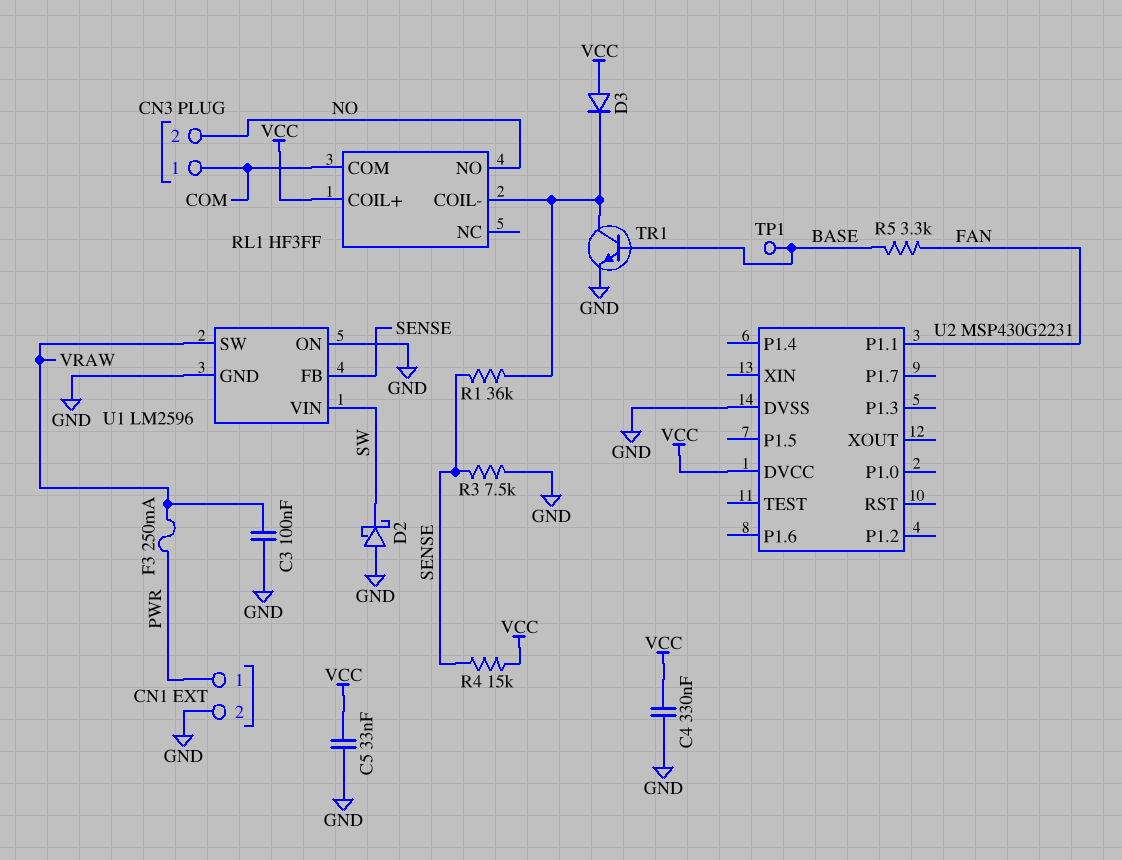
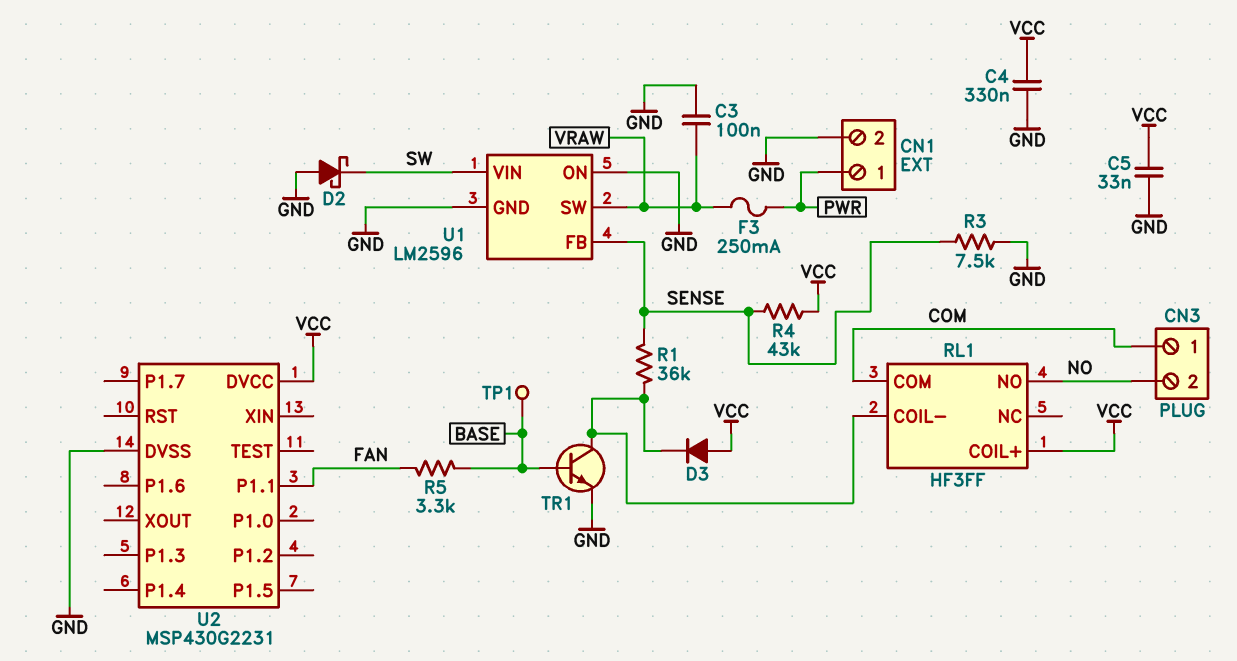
R4: 15k (SENSE, VCC) -> 43k (SENSE, VCC)

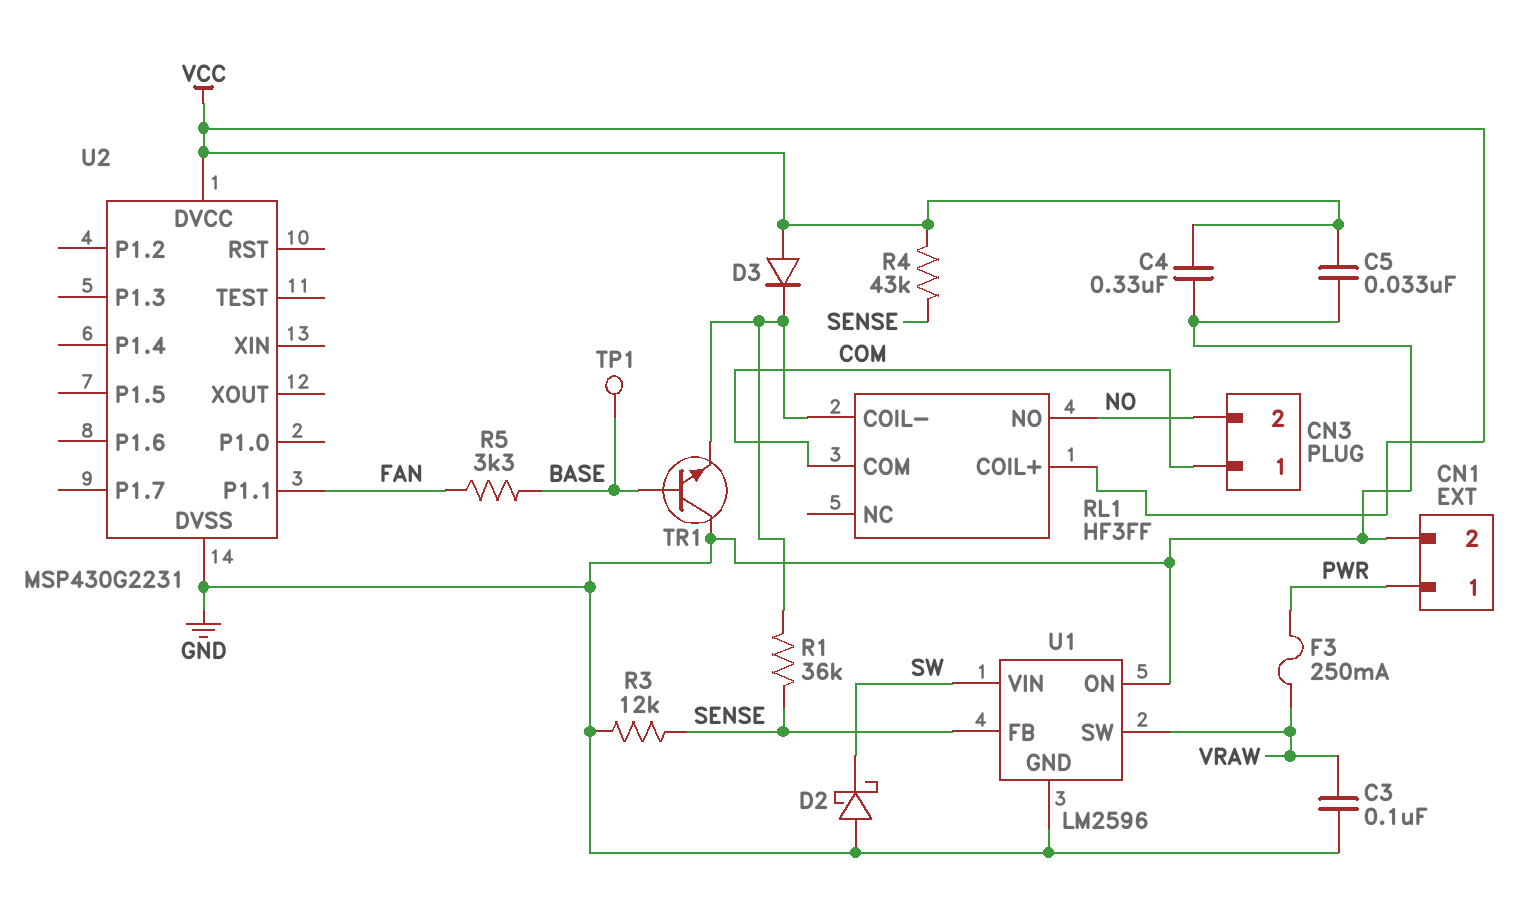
R3: 7.5k (GND, SENSE) -> 12k (GND, SENSE)
TR1: NPN (B BASE, C RL1/COIL-, E GND) -> NPN (B BASE, C GND, E RL1/COIL-)

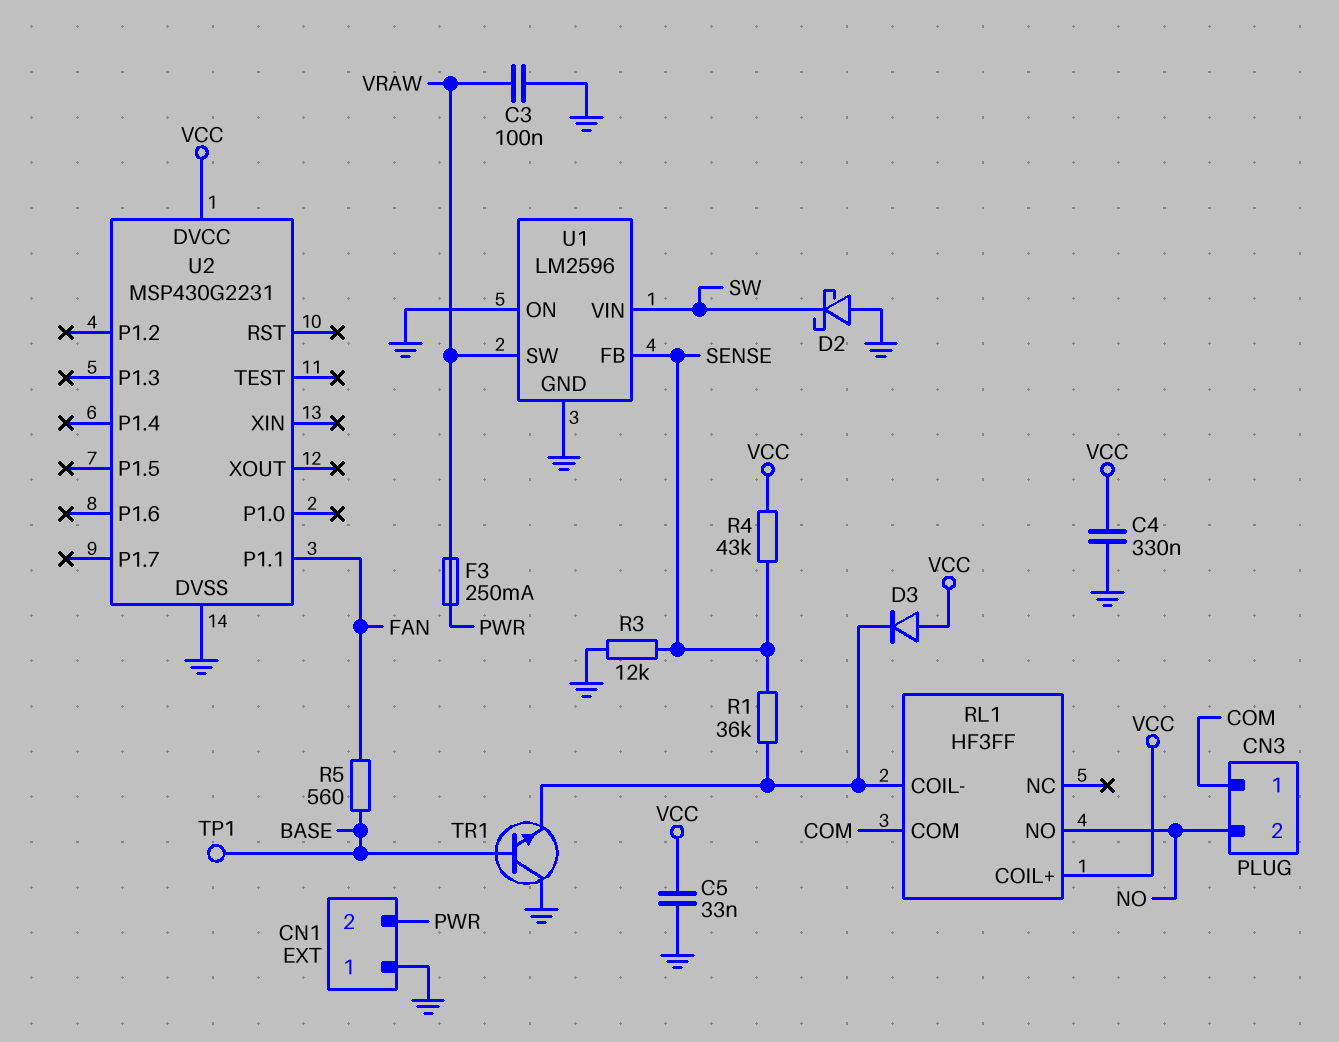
CN1 pin 1: PWR -> GND
CN1 pin 2: GND -> PWR
R5: 3.3k (BASE, FAN) -> 560 (BASE, FAN)

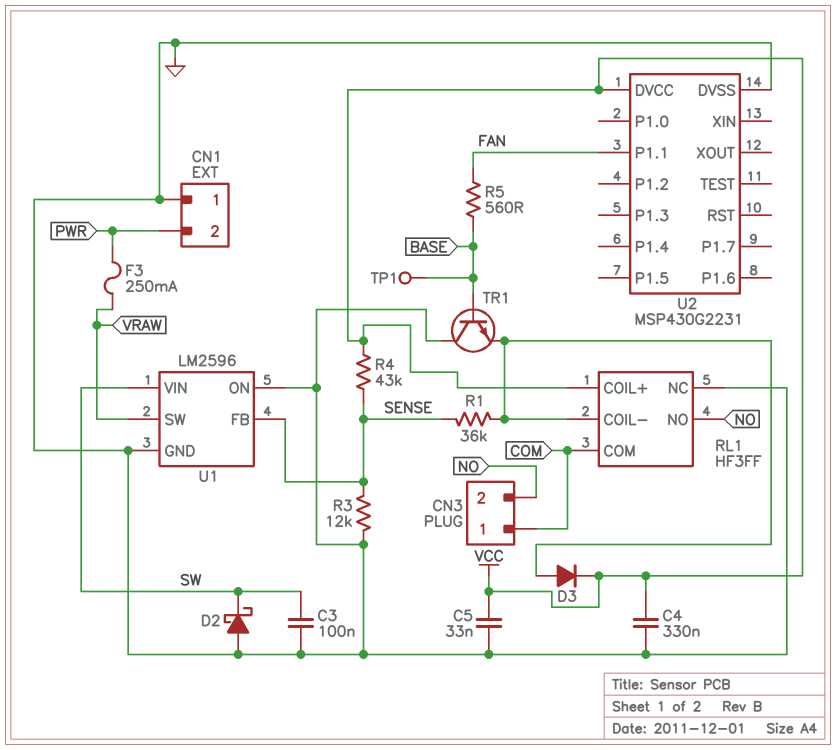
C3: 100nF (GND, VRAW) -> 100nF (GND, SW)
D3: diode (A VCC, K RL1/COIL-) -> diode (A RL1/COIL-, K VCC)
RL1 pin NC: none -> GND

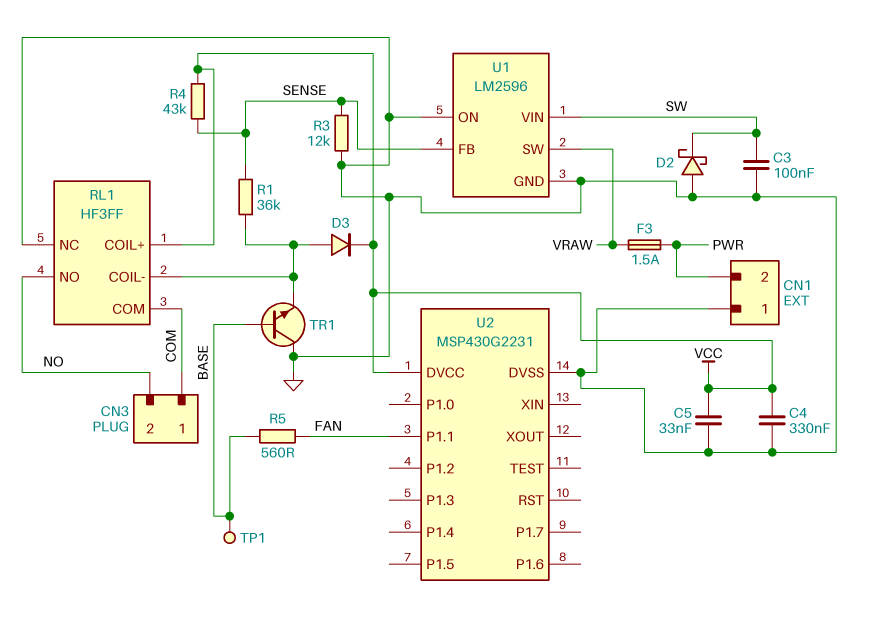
F3: 250mA (PWR, VRAW) -> 1.5A (PWR, VRAW)

